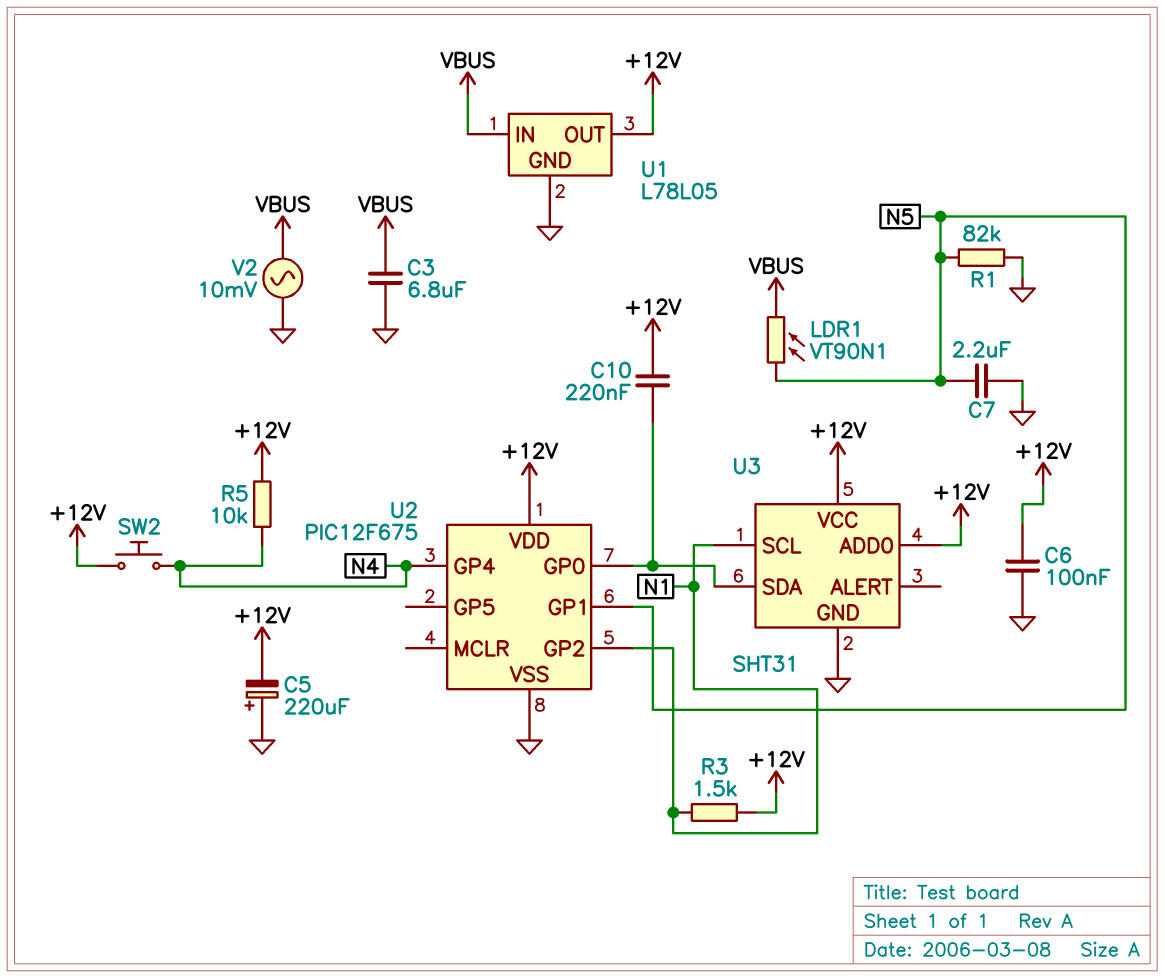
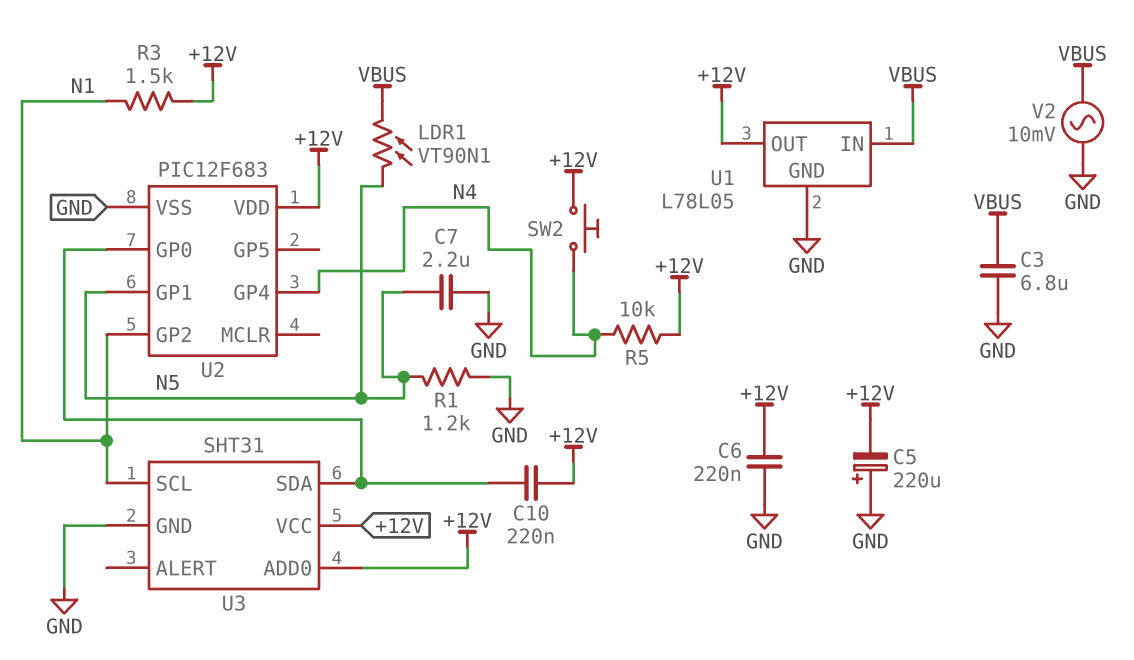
C6: 100nF (+12V, GND) -> 220nF (+12V, GND)
R1: 82k (GND, N5) -> 1.2k (GND, N5)
U2: PIC12F675 -> PIC12F683

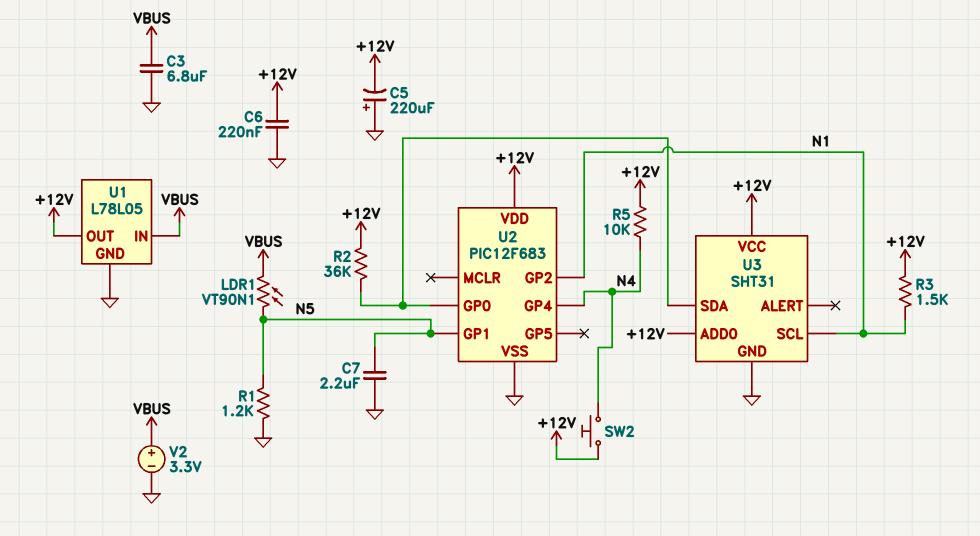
C10: 220nF (+12V, U2/GP0) -> none
R2: none -> 36k (+12V, U2/GP0)
V2: AC 10mV (GND, VBUS) -> 3.3V (plus VBUS, minus GND)

